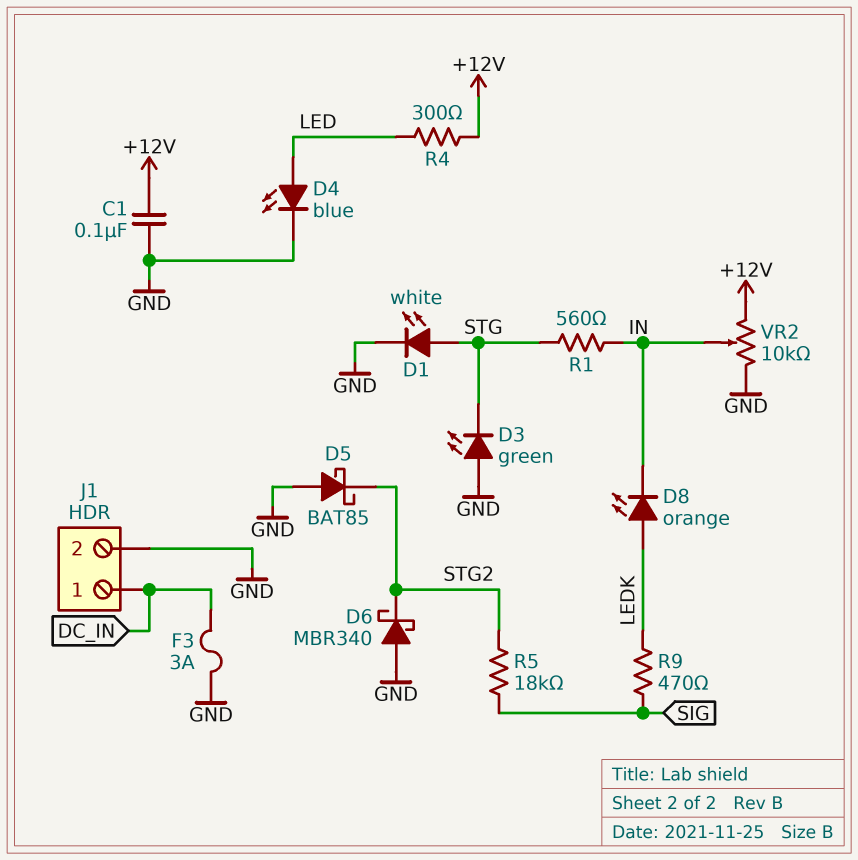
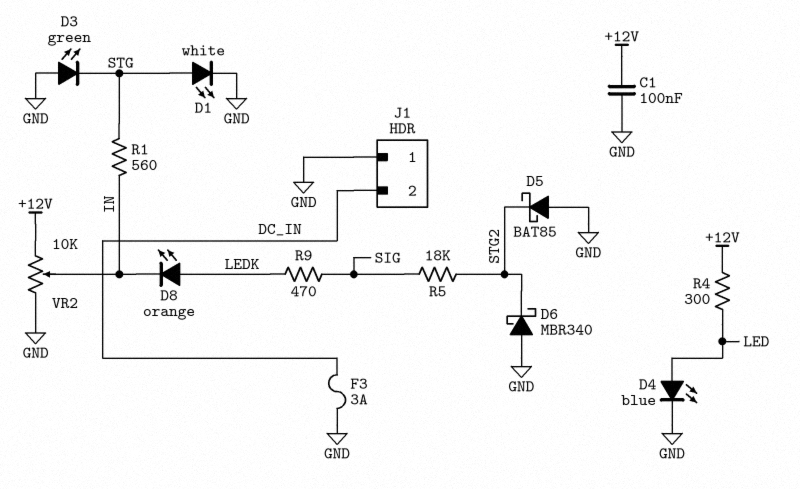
J1 pin 1: DC_IN -> GND
J1 pin 2: GND -> DC_IN

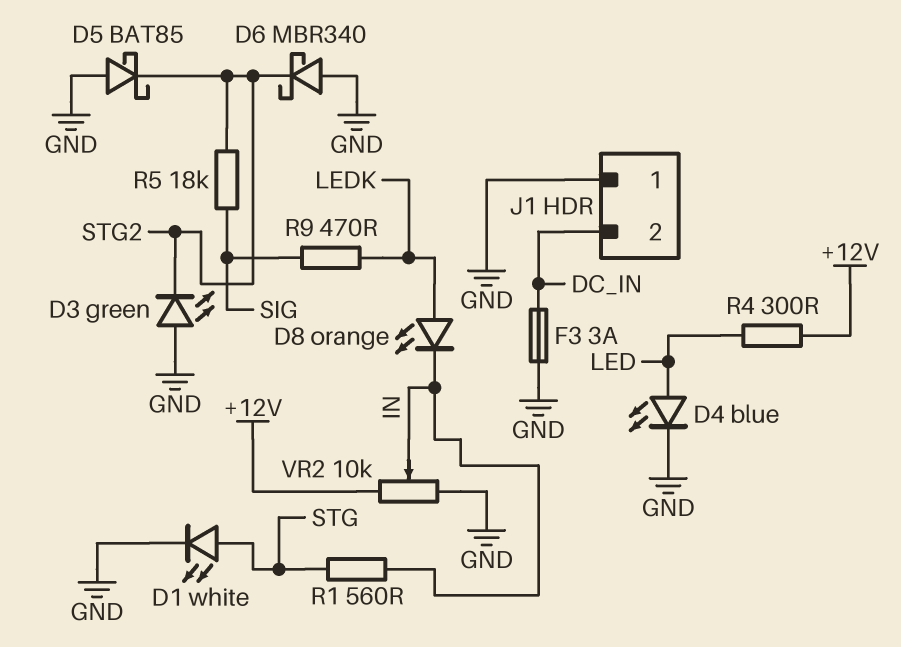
C1: 100nF (+12V, GND) -> none
D3: LED green (A GND, K STG) -> LED green (A GND, K STG2)

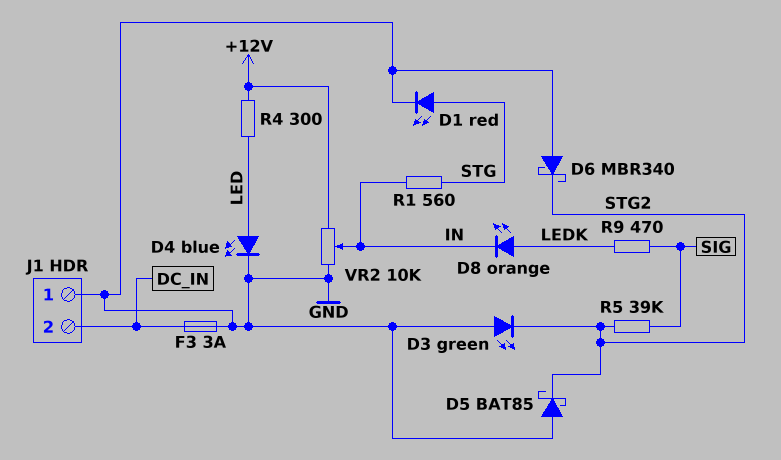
D1: LED white (A STG, K GND) -> LED red (A STG, K GND)
R5: 18k (SIG, STG2) -> 39k (SIG, STG2)

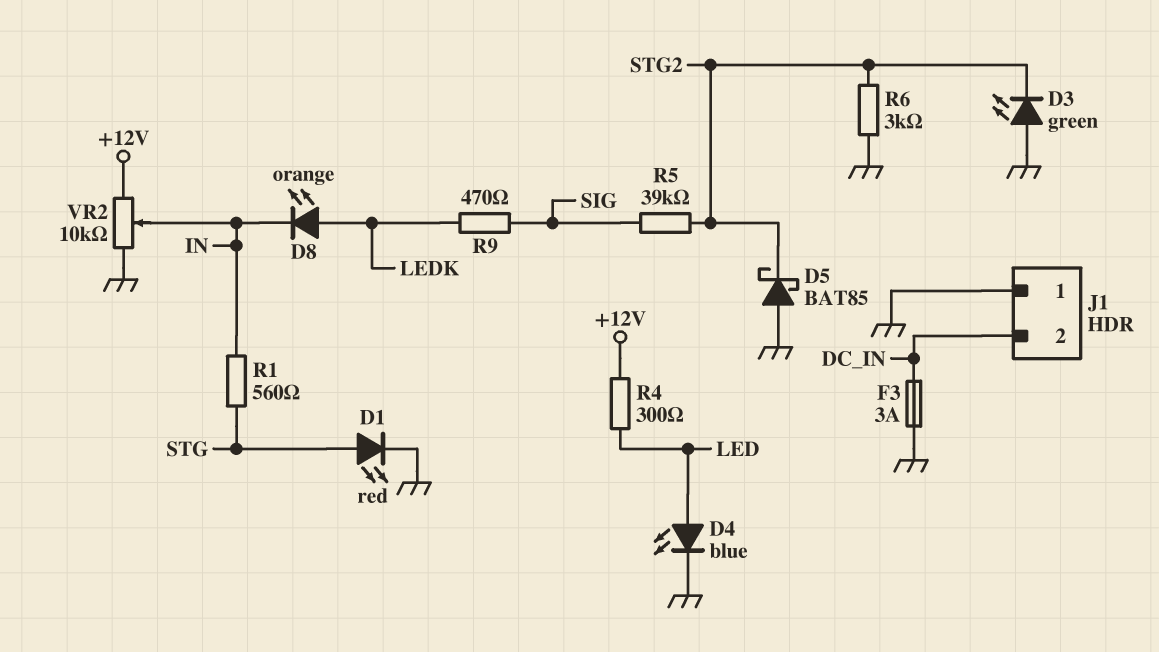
D6: schottky MBR340 (A GND, K STG2) -> none
R6: none -> 3k (GND, STG2)

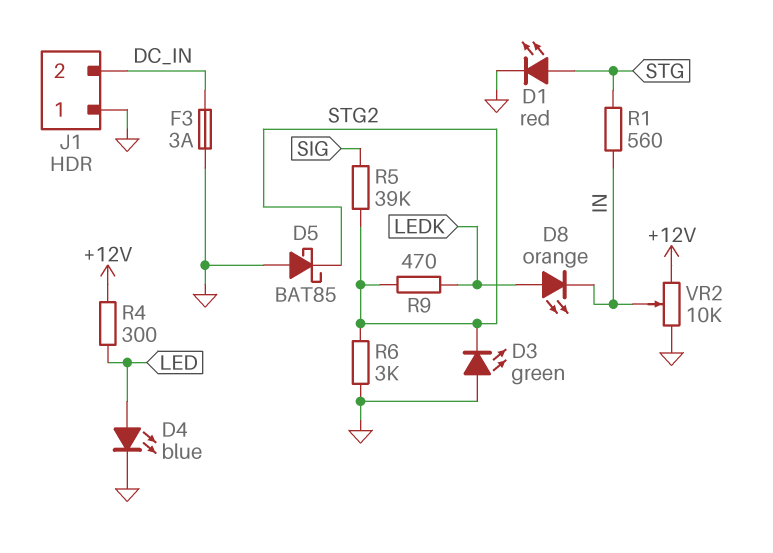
R9: 470 (LEDK, SIG) -> 470 (LEDK, STG2)

